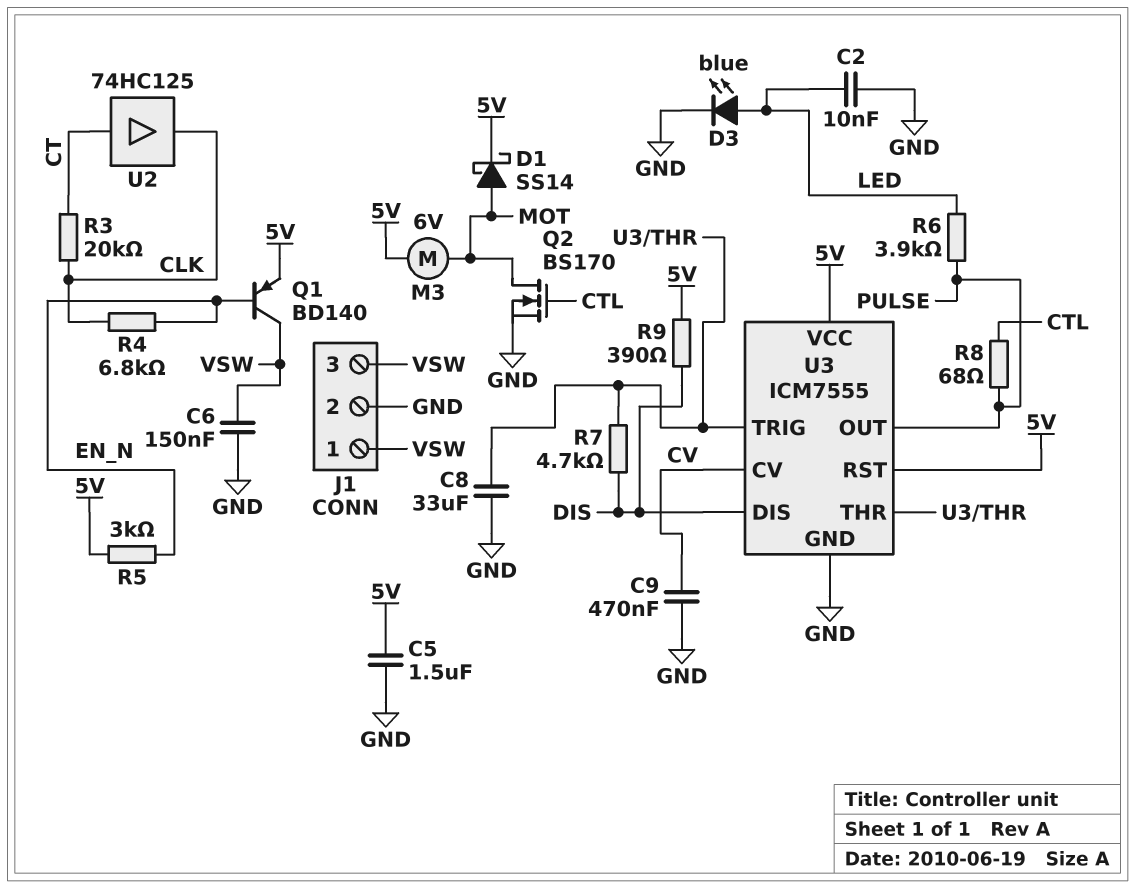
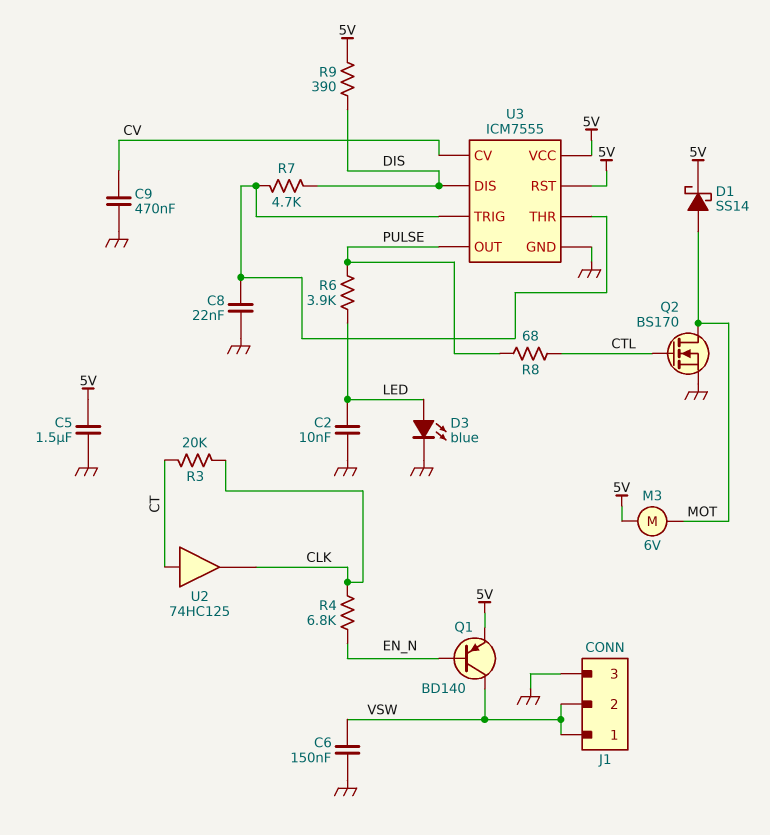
C8: 33uF (GND, U3/THR) -> 22nF (GND, U3/THR)
J1 pin 2: GND -> VSW
J1 pin 3: VSW -> GND
R5: 3k (5V, EN_N) -> none

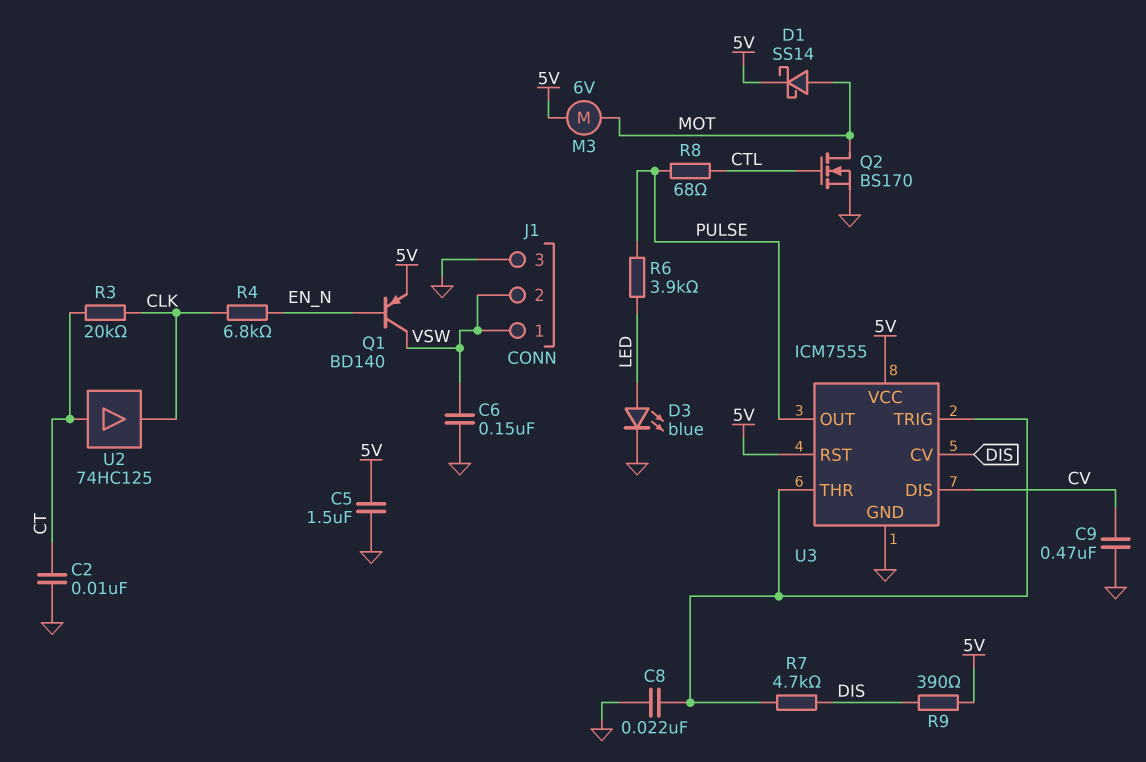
C2: 10nF (GND, LED) -> 10nF (CT, GND)
U3 pin CV: CV -> DIS
U3 pin DIS: DIS -> CV

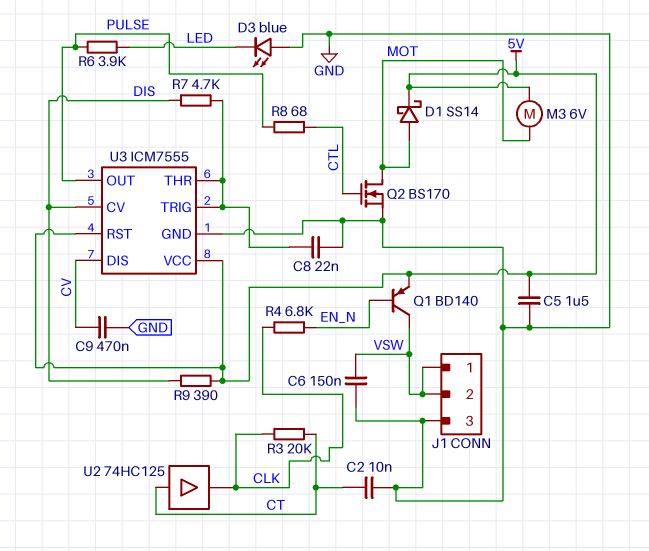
D3: LED blue (A LED, K GND) -> LED blue (A GND, K LED)

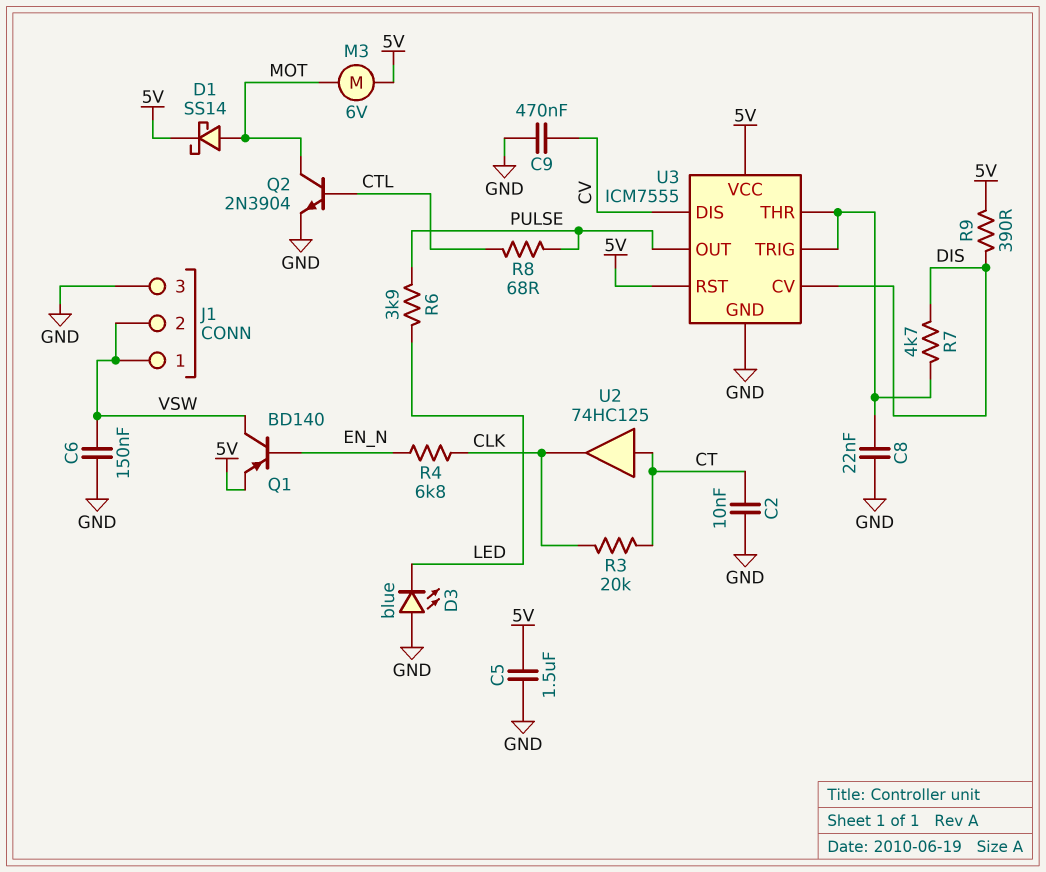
Q2: NMOS BS170 (G CTL, D MOT, S GND) -> NPN 2N3904 (B CTL, C MOT, E GND)

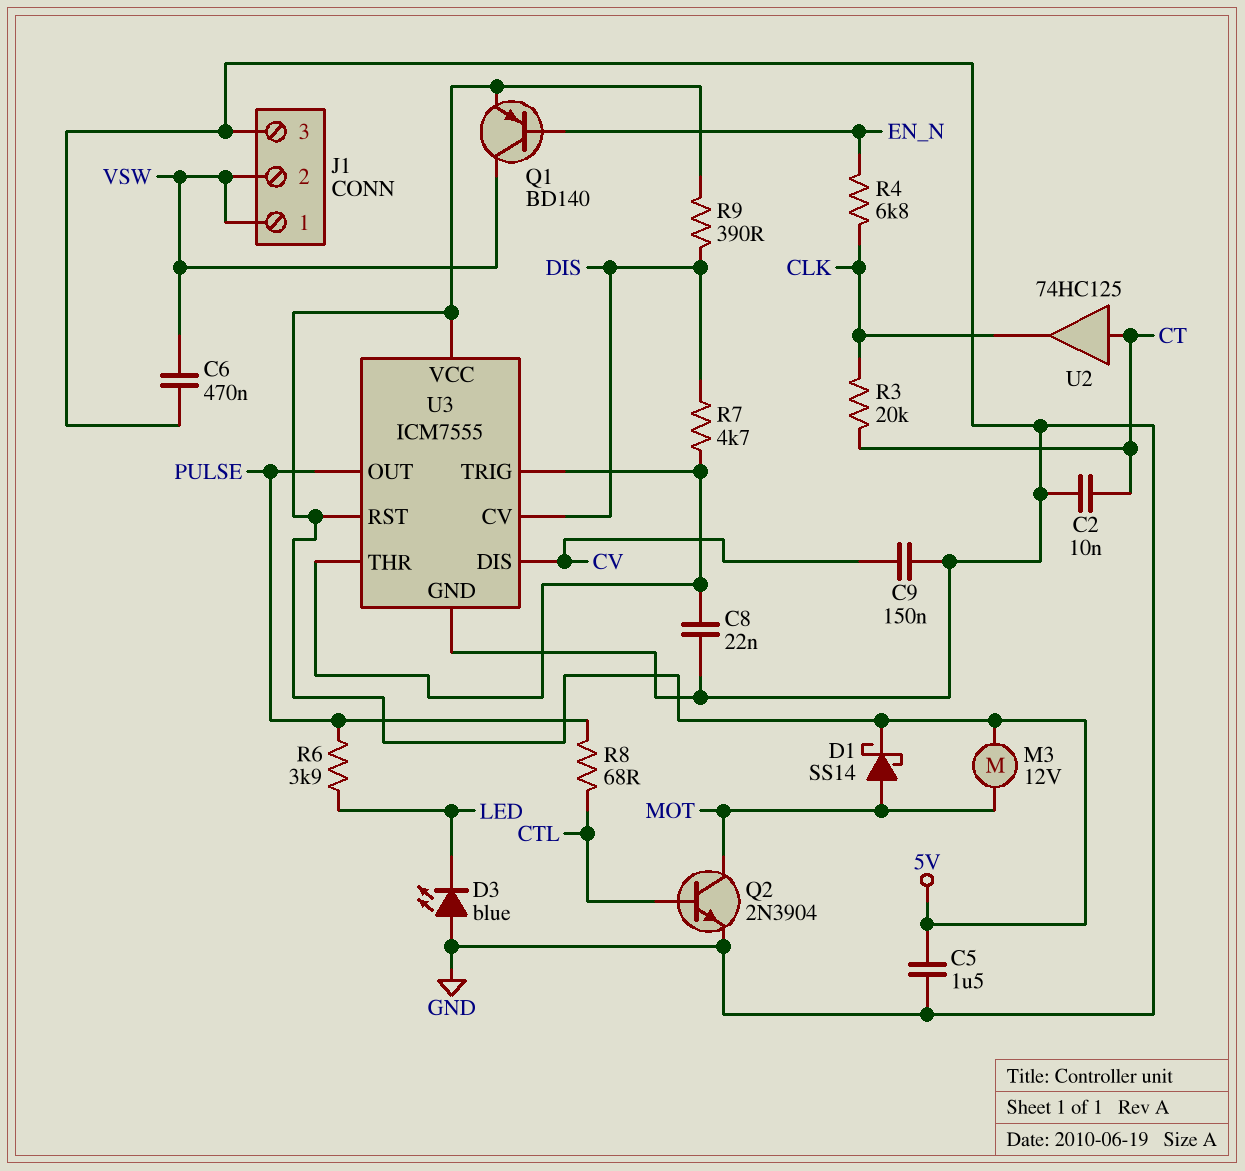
C6: 150nF (GND, VSW) -> 470nF (GND, VSW)
C9: 470nF (CV, GND) -> 150nF (CV, GND)
M3: motor 6V (5V, MOT) -> motor 12V (5V, MOT)

